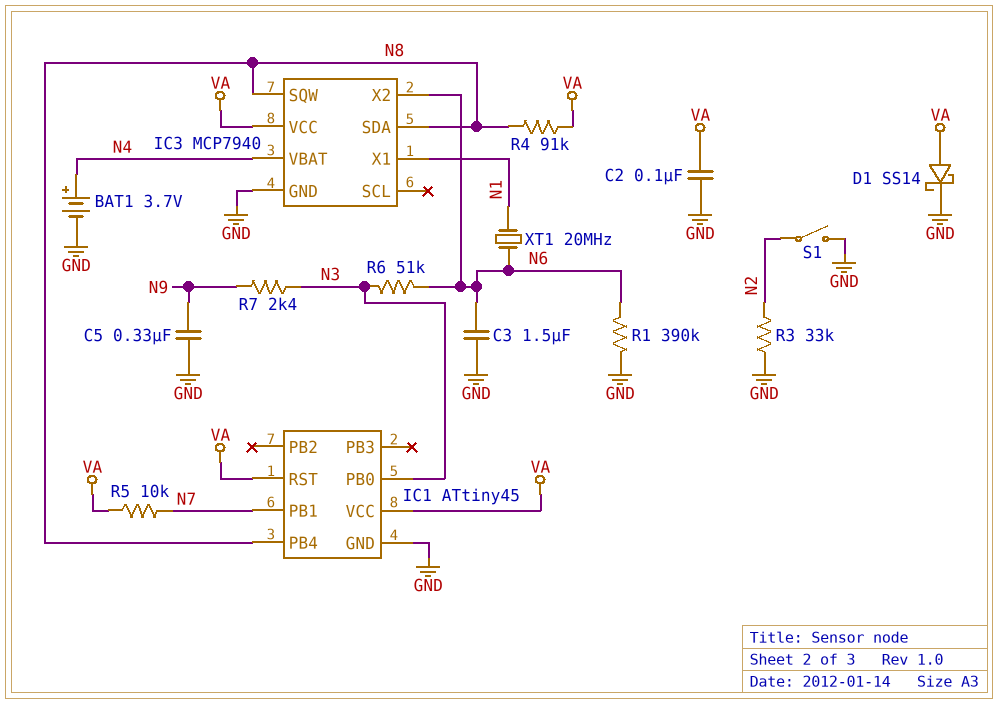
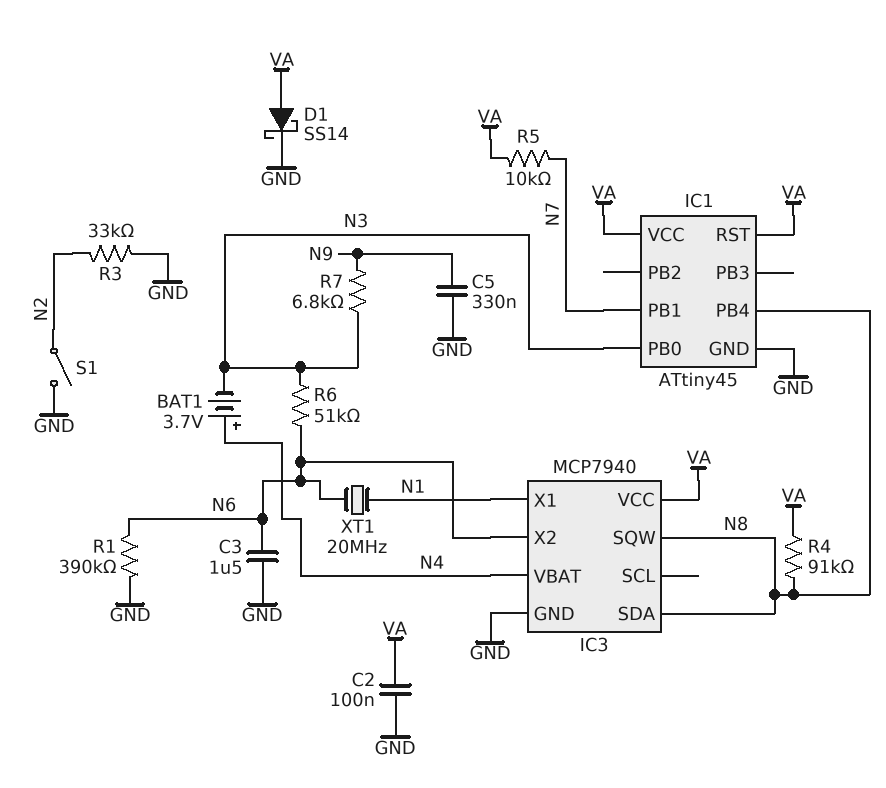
BAT1: 3.7V (plus N4, minus GND) -> 3.7V (plus N4, minus N3)
R7: 2.4k (N3, N9) -> 6.8k (N3, N9)

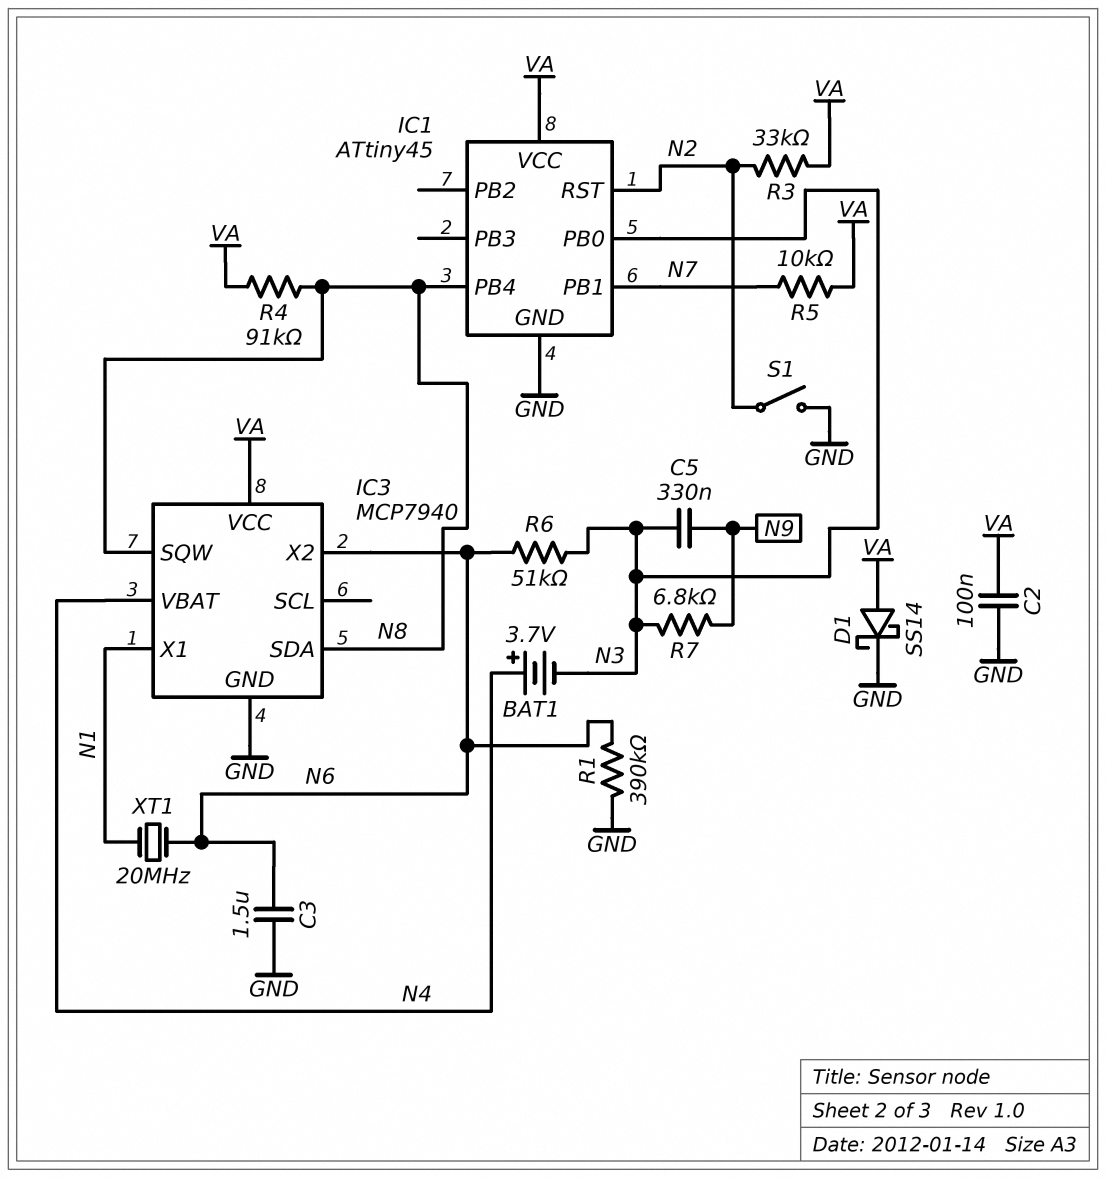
C5: 330nF (GND, N9) -> 330nF (N3, N9)
IC1 pin RST: VA -> N2
R3: 33k (GND, N2) -> 33k (N2, VA)

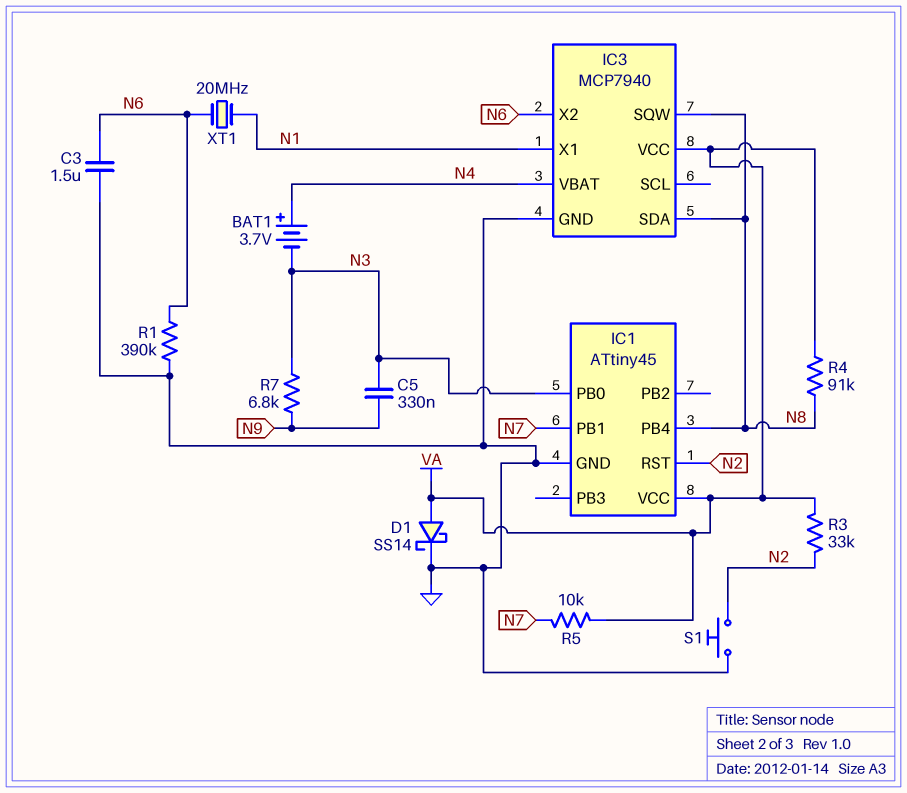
C2: 100nF (GND, VA) -> none
R6: 51k (N3, N6) -> none
S1: switch (GND, N2) -> button (GND, N2)

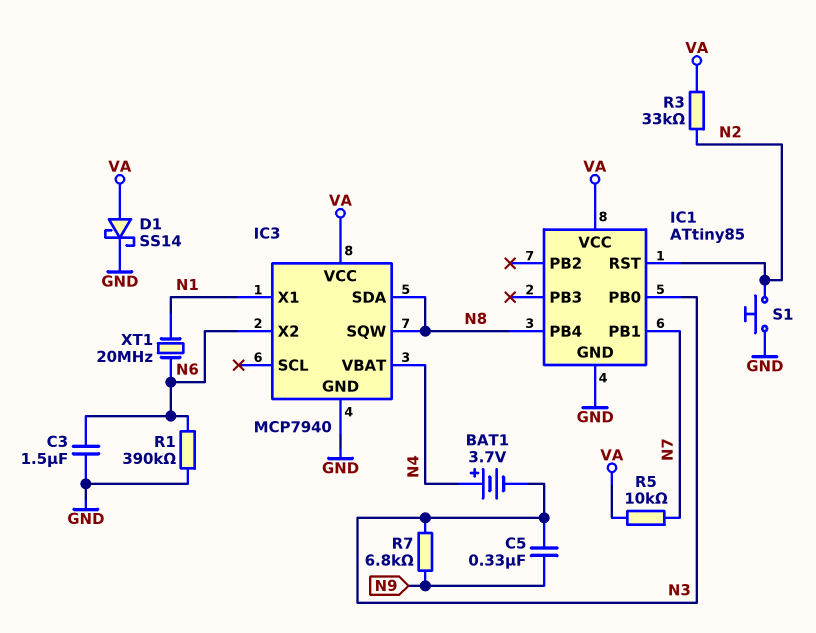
IC1: ATtiny45 -> ATtiny85
R4: 91k (N8, VA) -> none

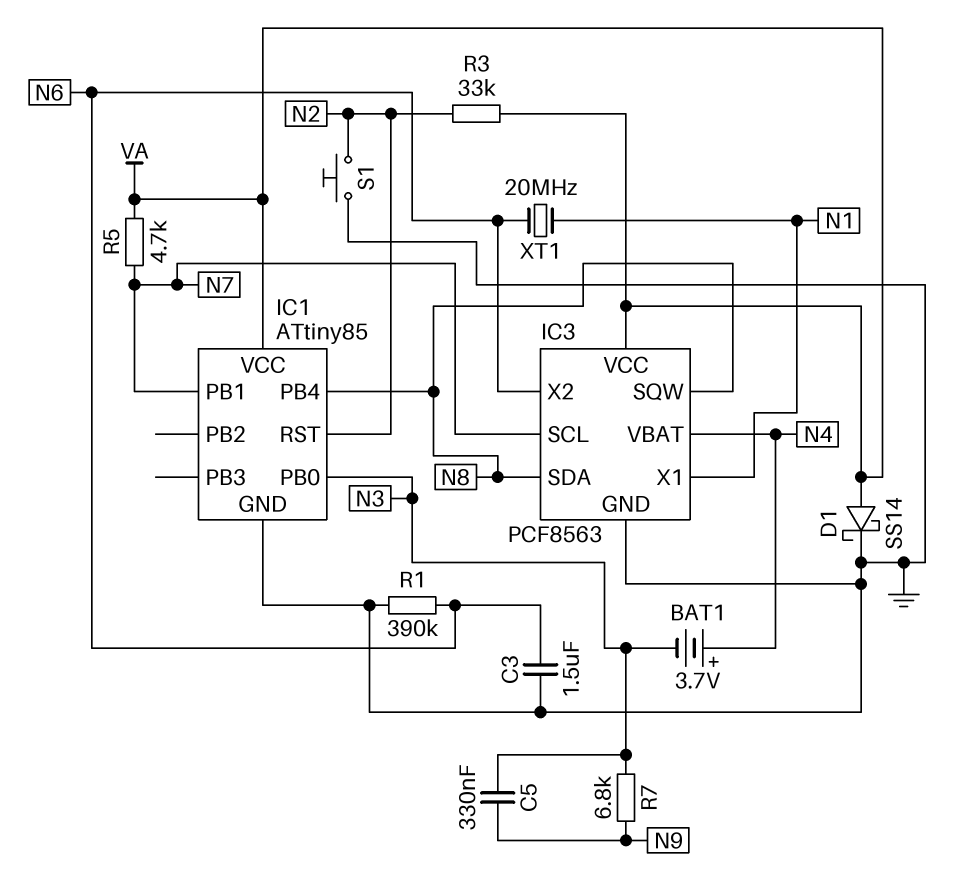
IC3: MCP7940 -> PCF8563
IC3 pin SCL: none -> N7
R5: 10k (N7, VA) -> 4.7k (N7, VA)

